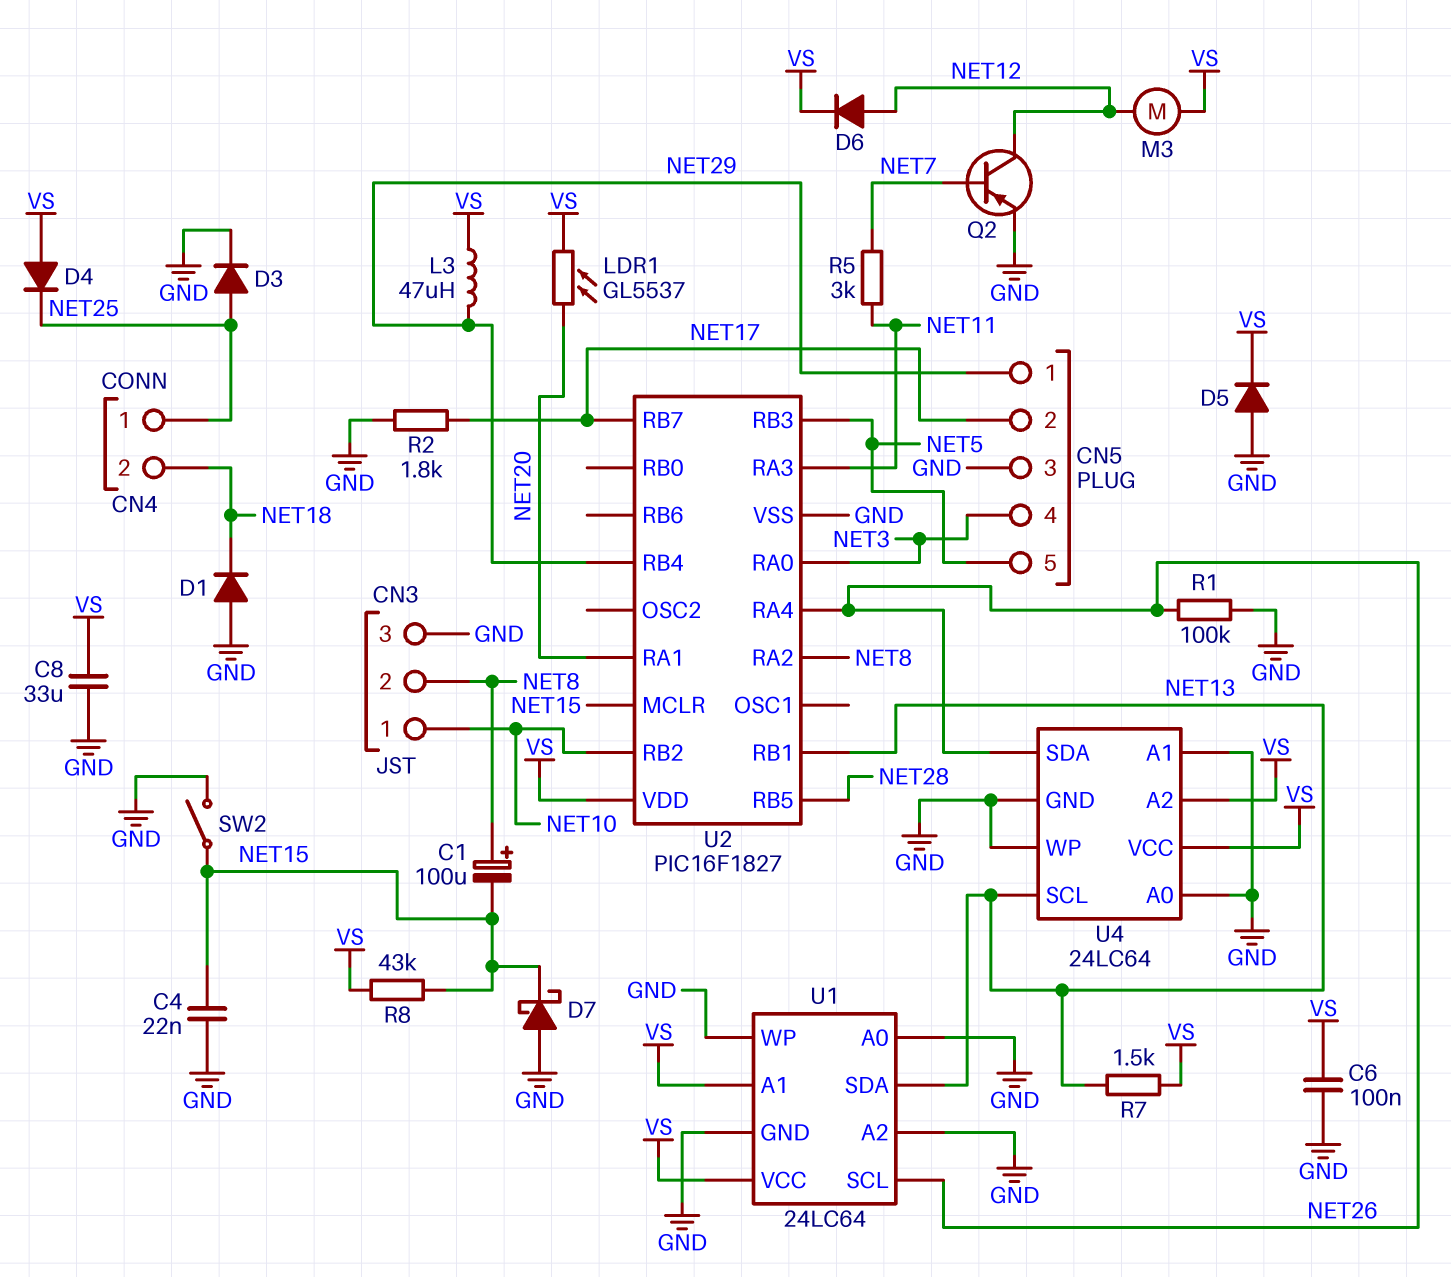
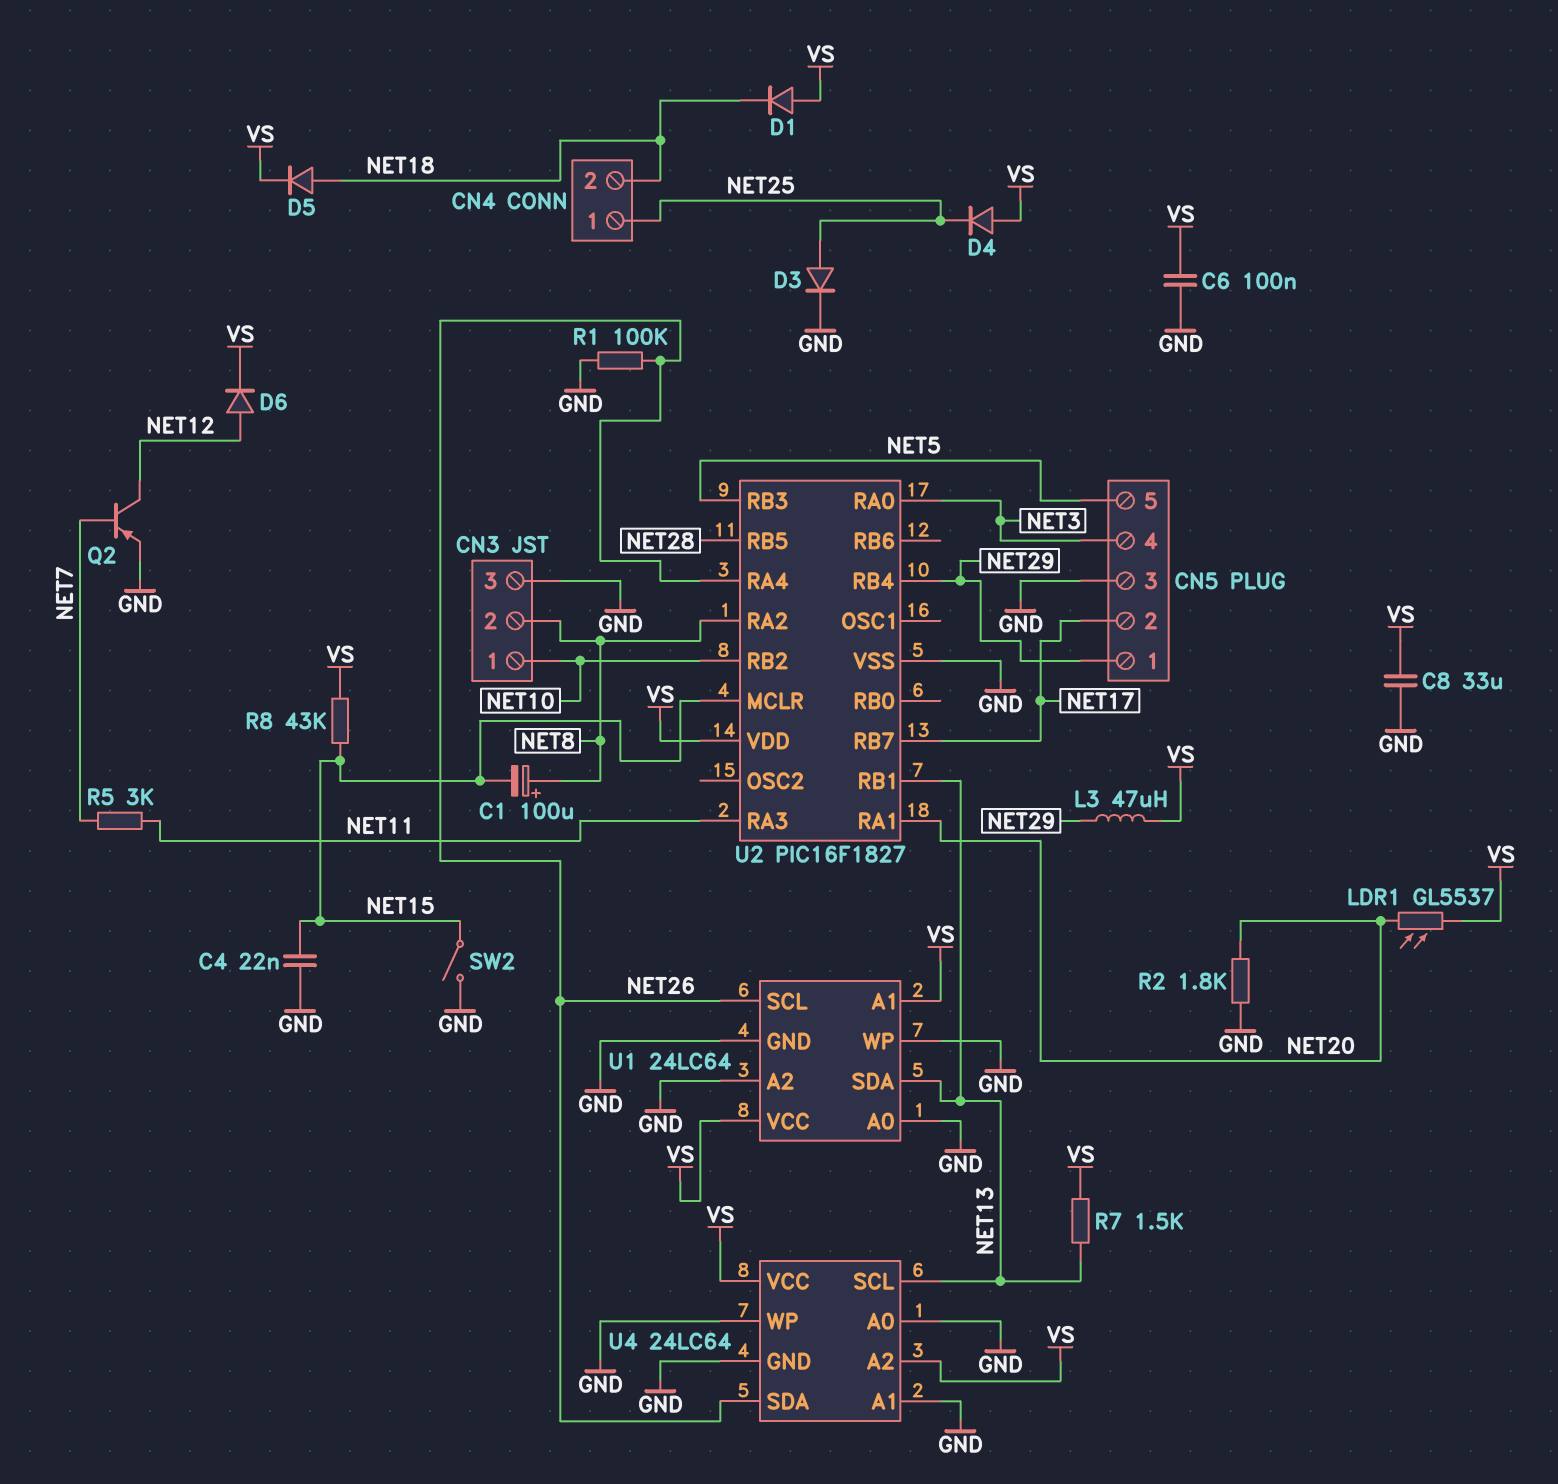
D1: diode (A GND, K NET18) -> diode (A VS, K NET18)
D5: diode (A GND, K VS) -> diode (A NET18, K VS)
D7: schottky (A GND, K NET15) -> none
M3: motor (NET12, VS) -> none
R2: 1.8k (GND, NET17) -> 1.8k (GND, NET20)

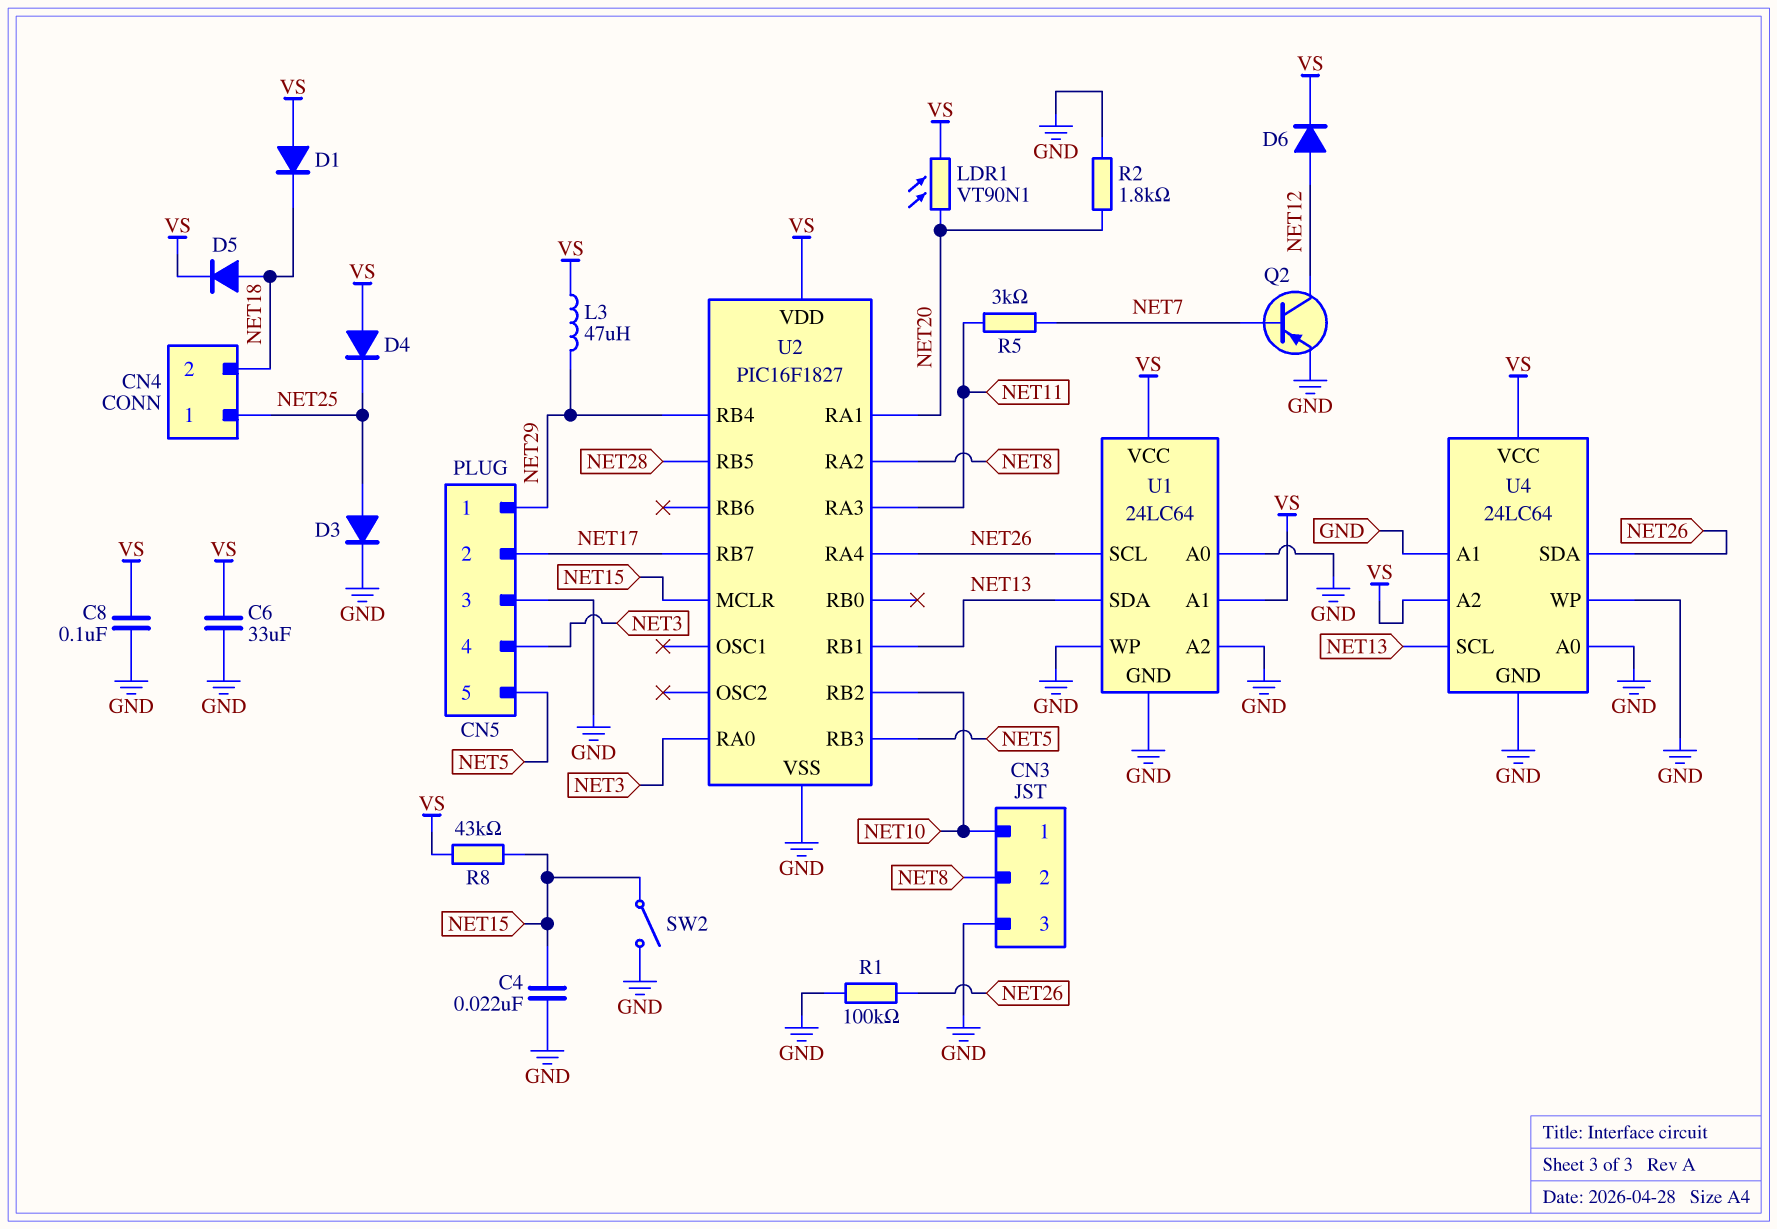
C1: 100uF (plus NET8, minus NET15) -> none
C6: 100nF (GND, VS) -> 33uF (GND, VS)
C8: 33uF (GND, VS) -> 100nF (GND, VS)
LDR1: GL5537 (NET20, VS) -> VT90N1 (NET20, VS)
R7: 1.5k (NET13, VS) -> none

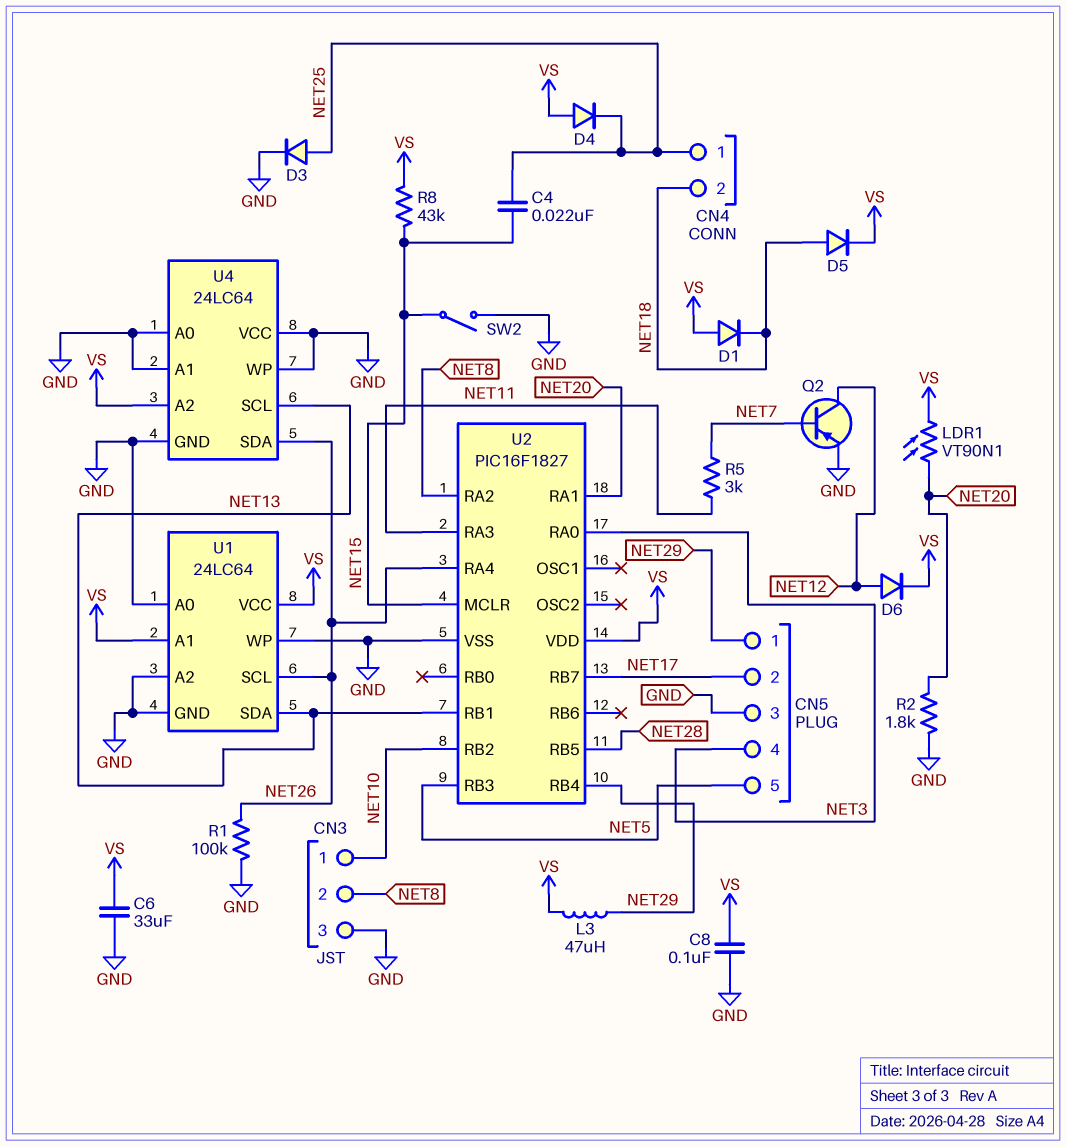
C4: 22nF (GND, NET15) -> 22nF (NET15, NET25)
U4 pin VCC: VS -> GND

